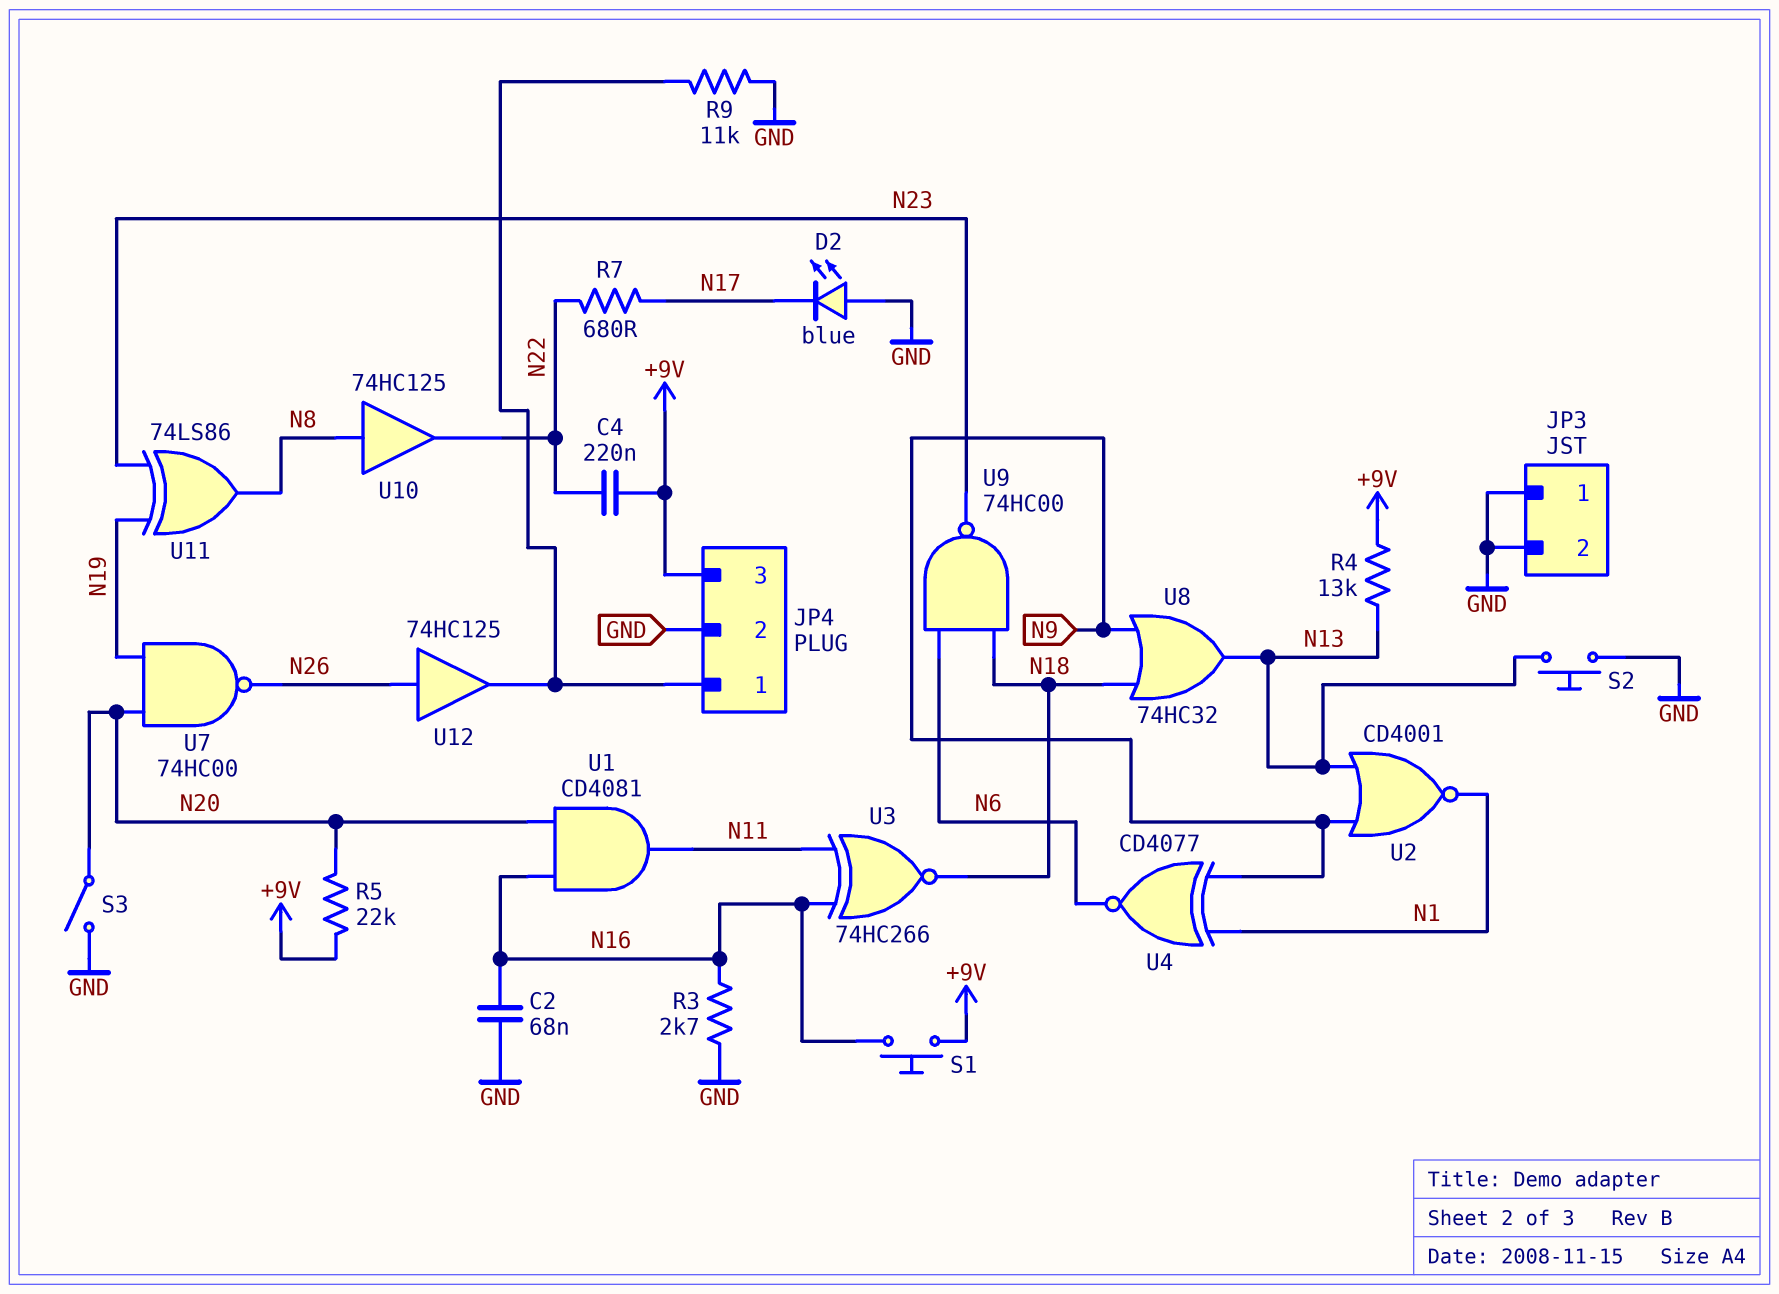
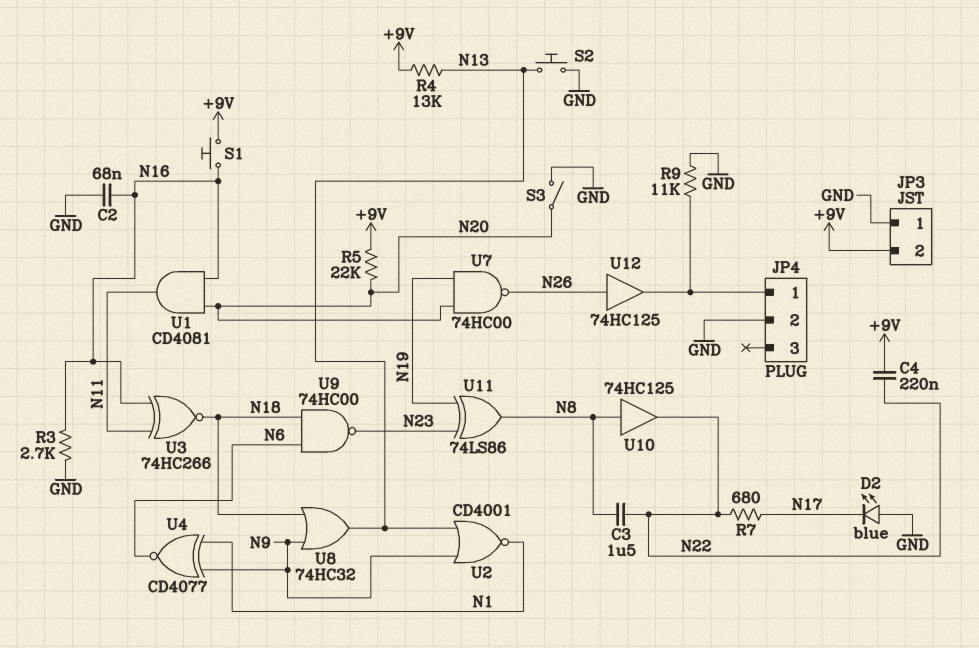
C3: none -> 1.5uF (N8, N22)
JP3 pin 2: GND -> +9V
JP4 pin 3: +9V -> none

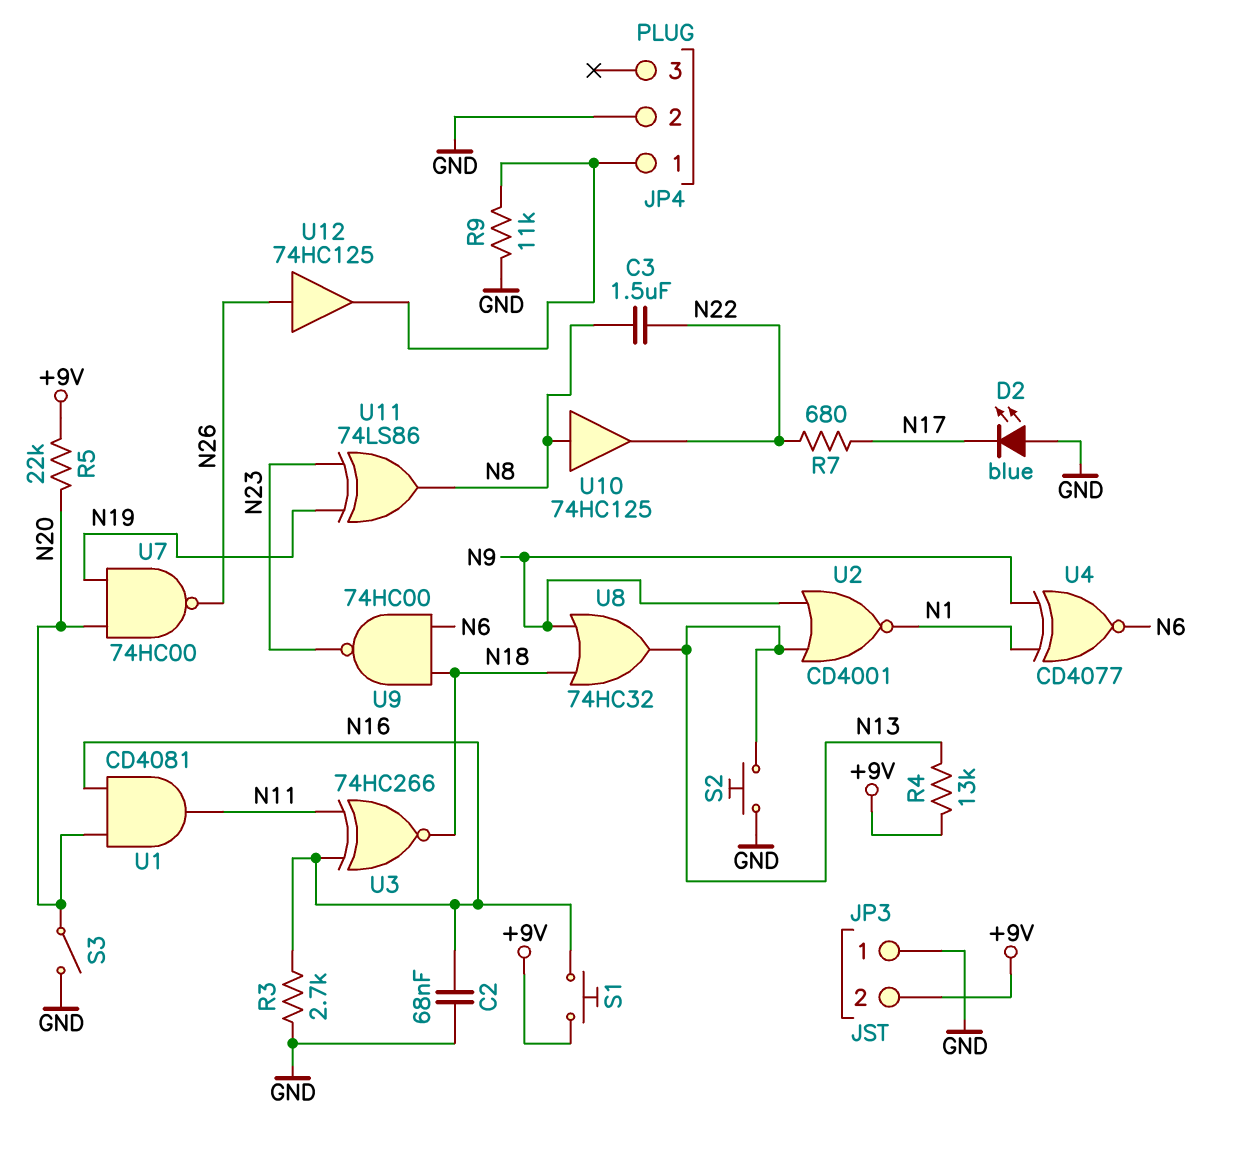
C4: 220nF (+9V, N22) -> none

